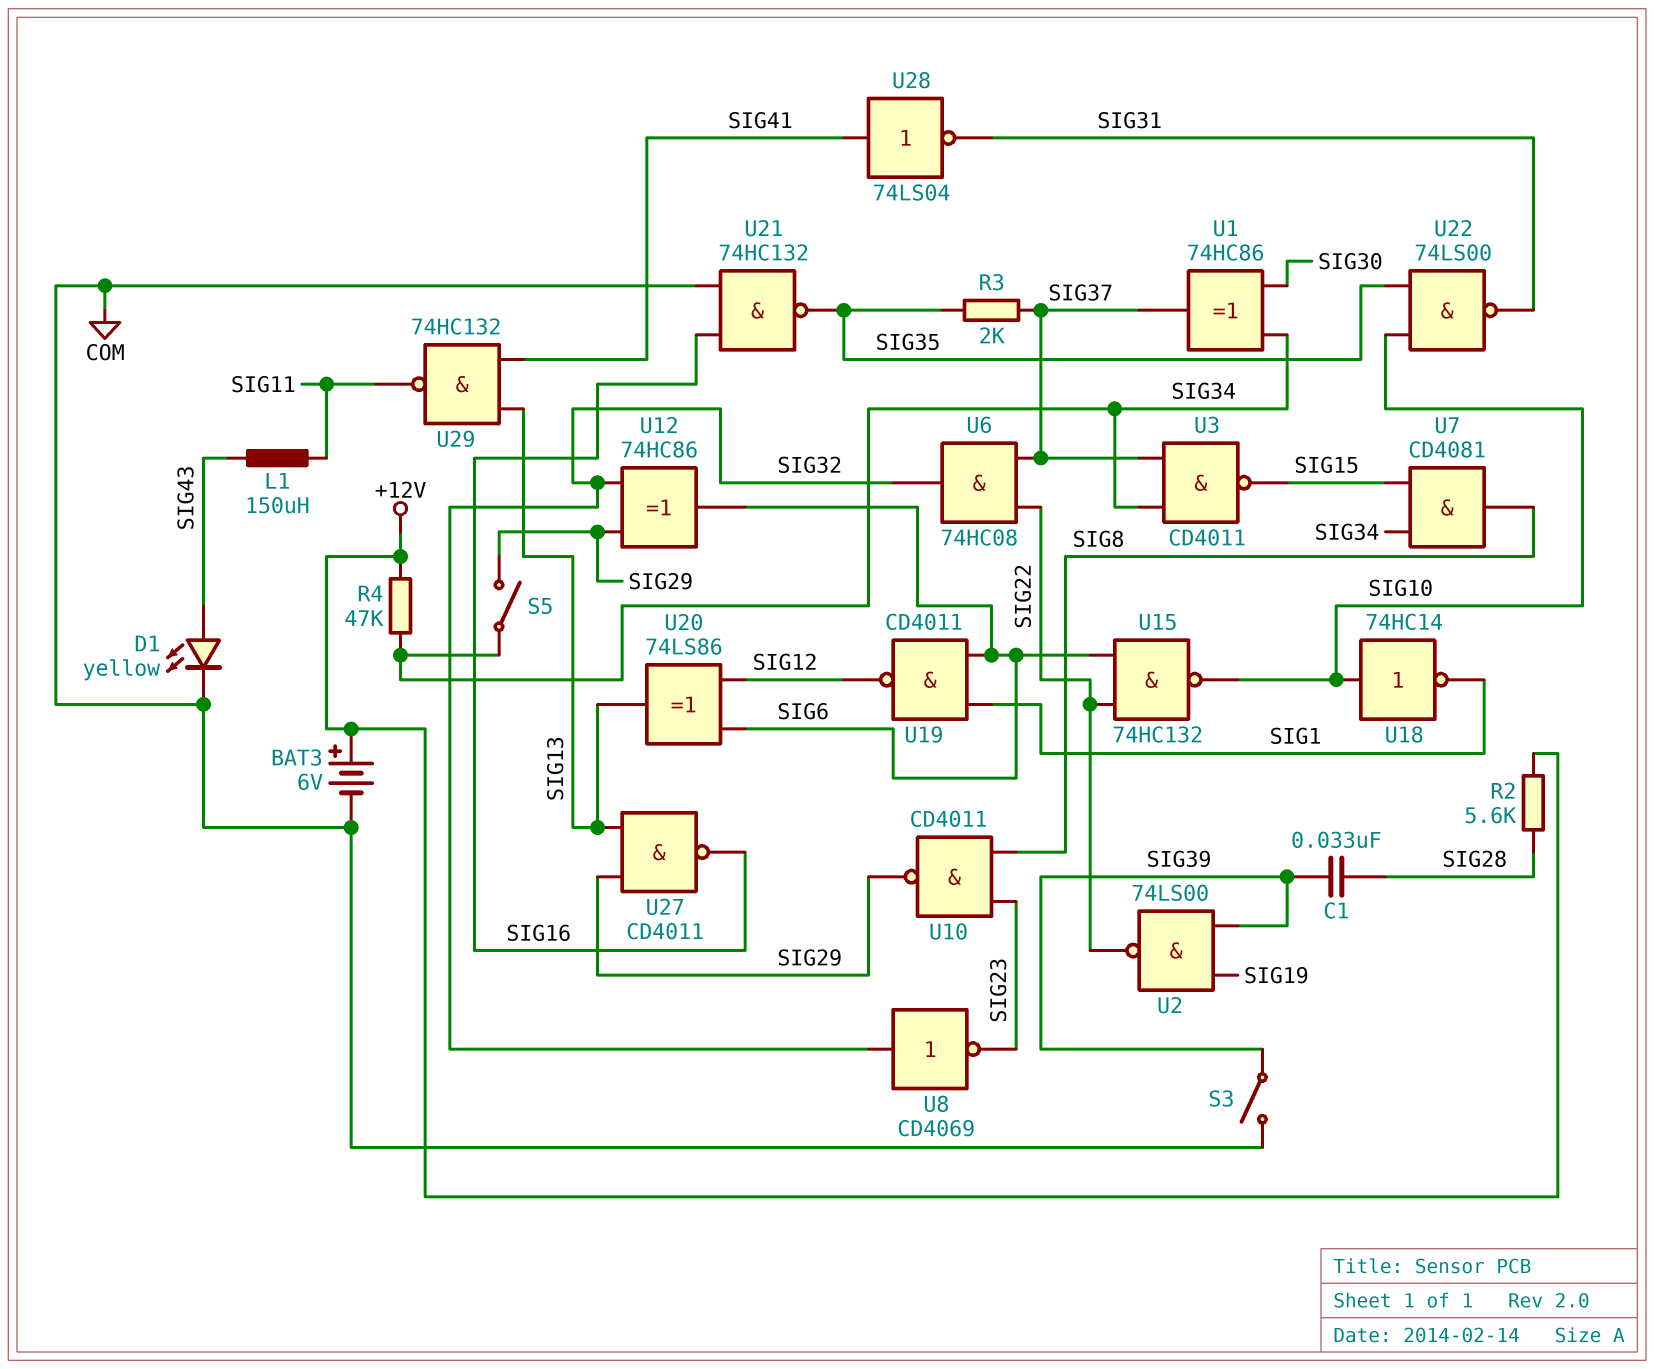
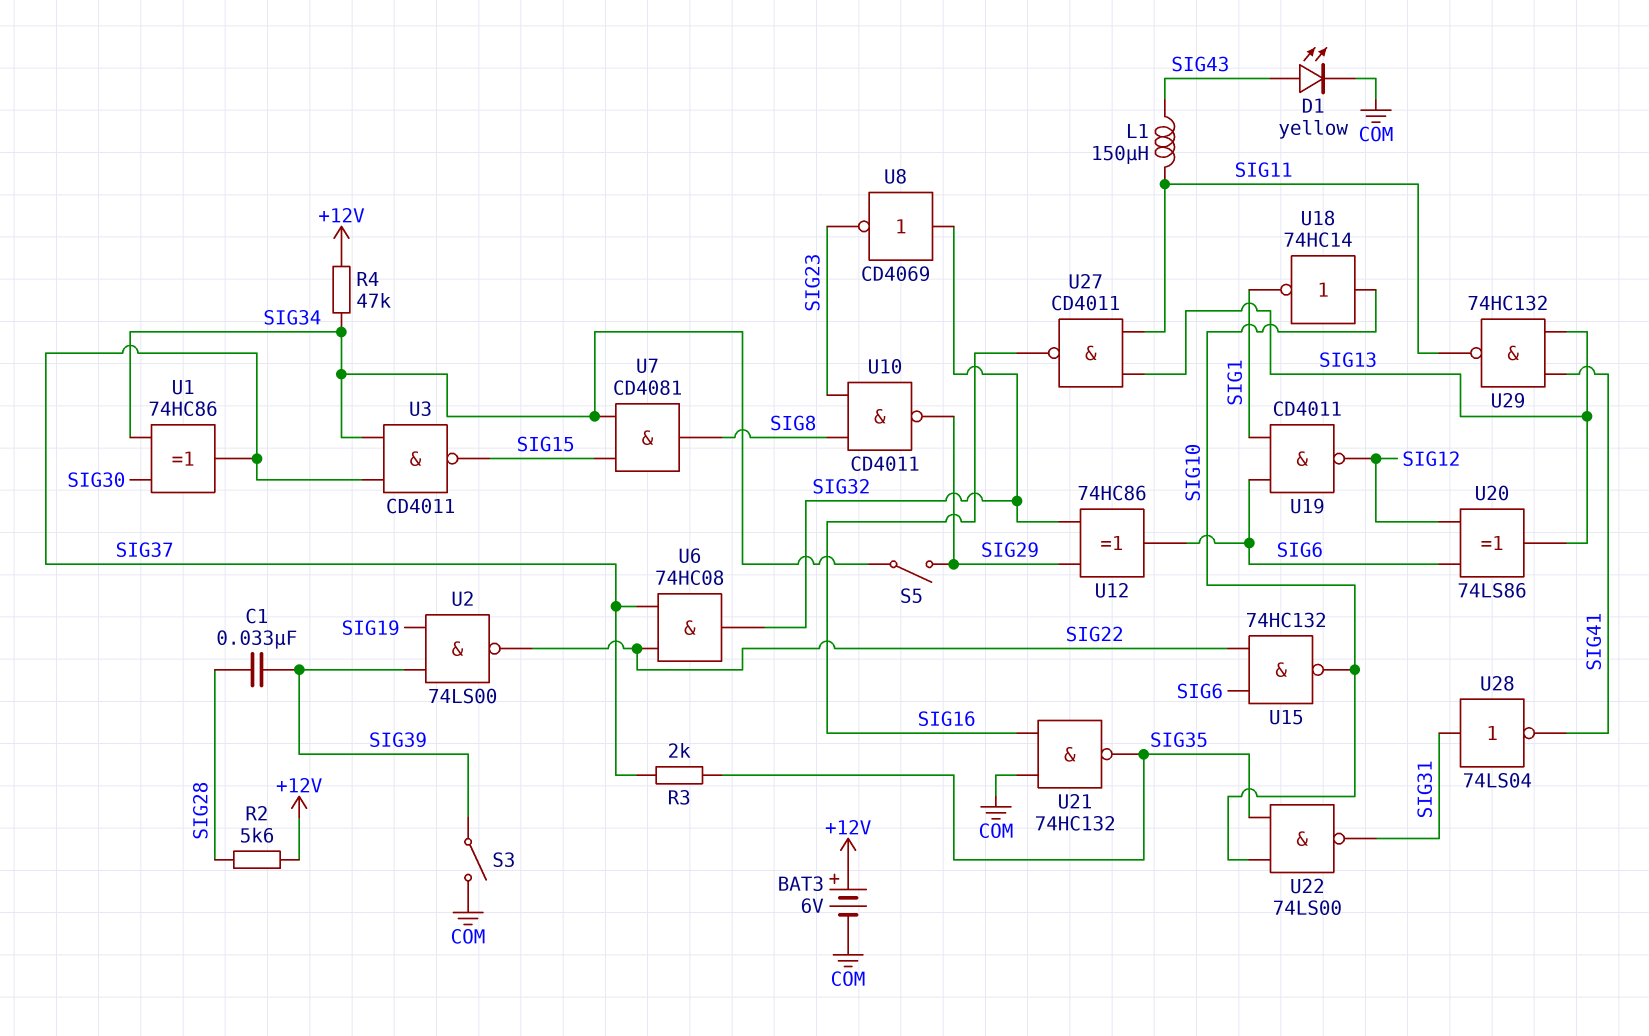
U27: NAND CD4011 (in SIG13, in SIG29, out SIG16) -> NAND CD4011 (in SIG11, in SIG13, out SIG16)
U28: NOT 74LS04 (in SIG41, out SIG31) -> NOT 74LS04 (in SIG31, out SIG41)

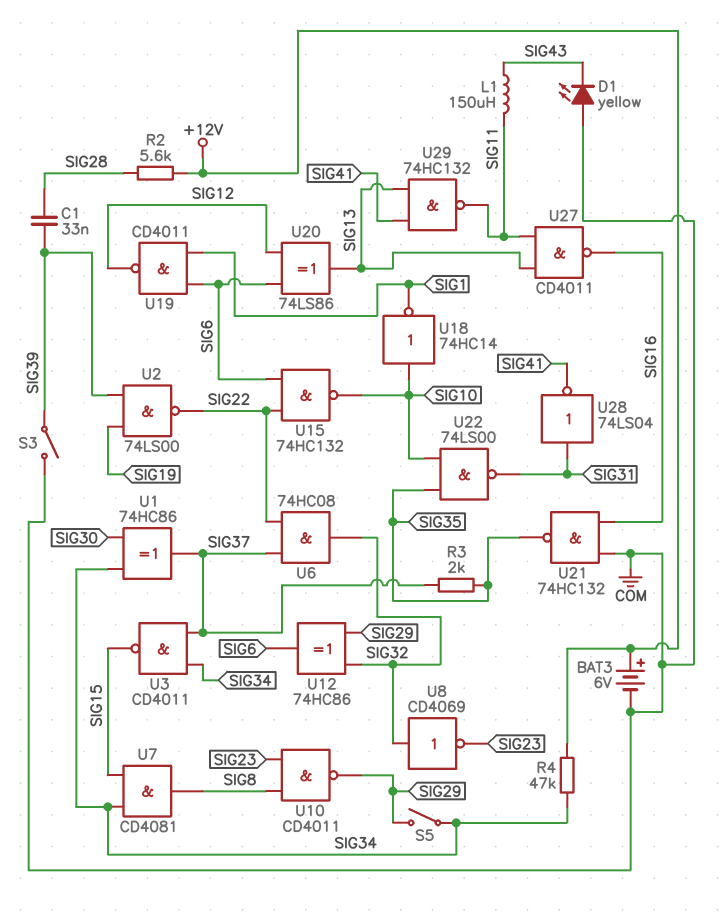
D1: LED yellow (A SIG43, K COM) -> LED yellow (A COM, K SIG43)

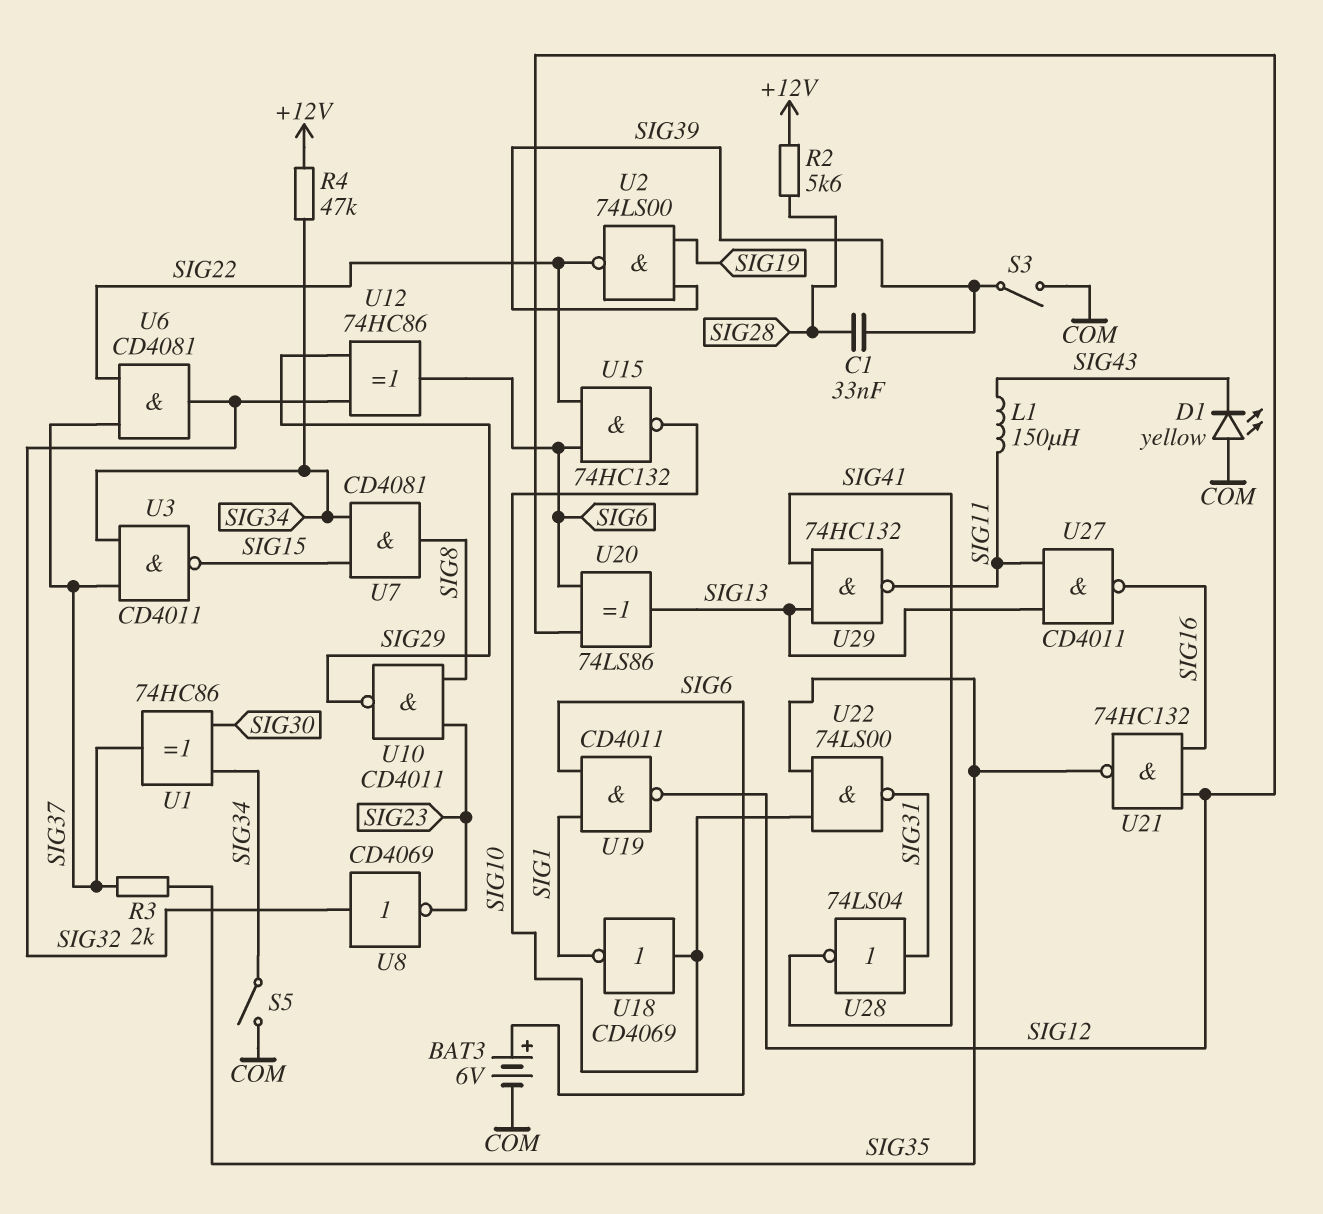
BAT3: 6V (plus +12V, minus COM) -> 6V (plus SIG6, minus COM)
S5: switch (SIG29, SIG34) -> switch (COM, SIG34)
U6: AND 74HC08 (in SIG22, in SIG37, out SIG32) -> AND CD4081 (in SIG22, in SIG37, out SIG32)
U18: NOT 74HC14 (in SIG10, out SIG1) -> NOT CD4069 (in SIG10, out SIG1)
U21: NAND 74HC132 (in COM, in SIG16, out SIG35) -> NAND 74HC132 (in SIG12, in SIG16, out SIG35)

